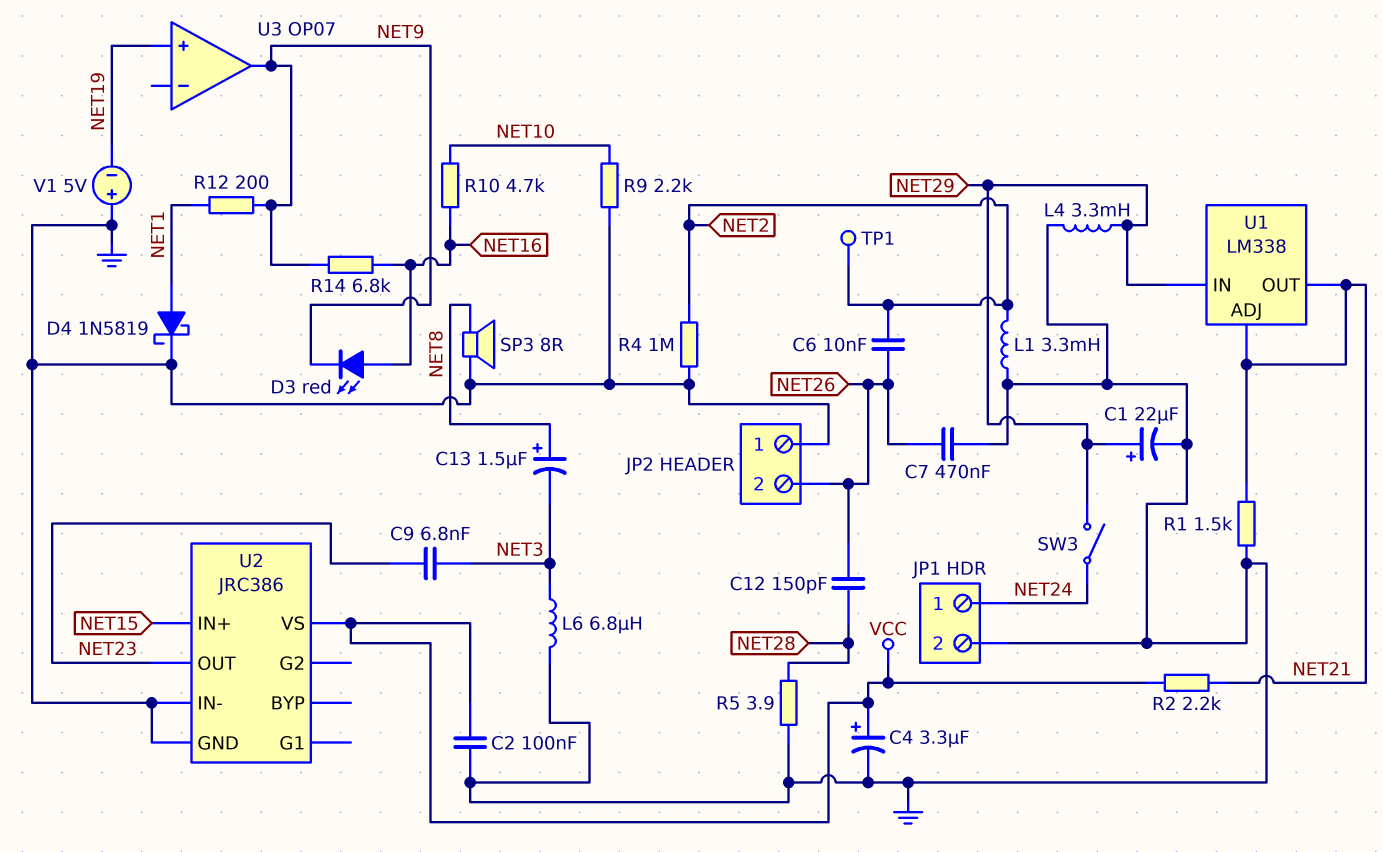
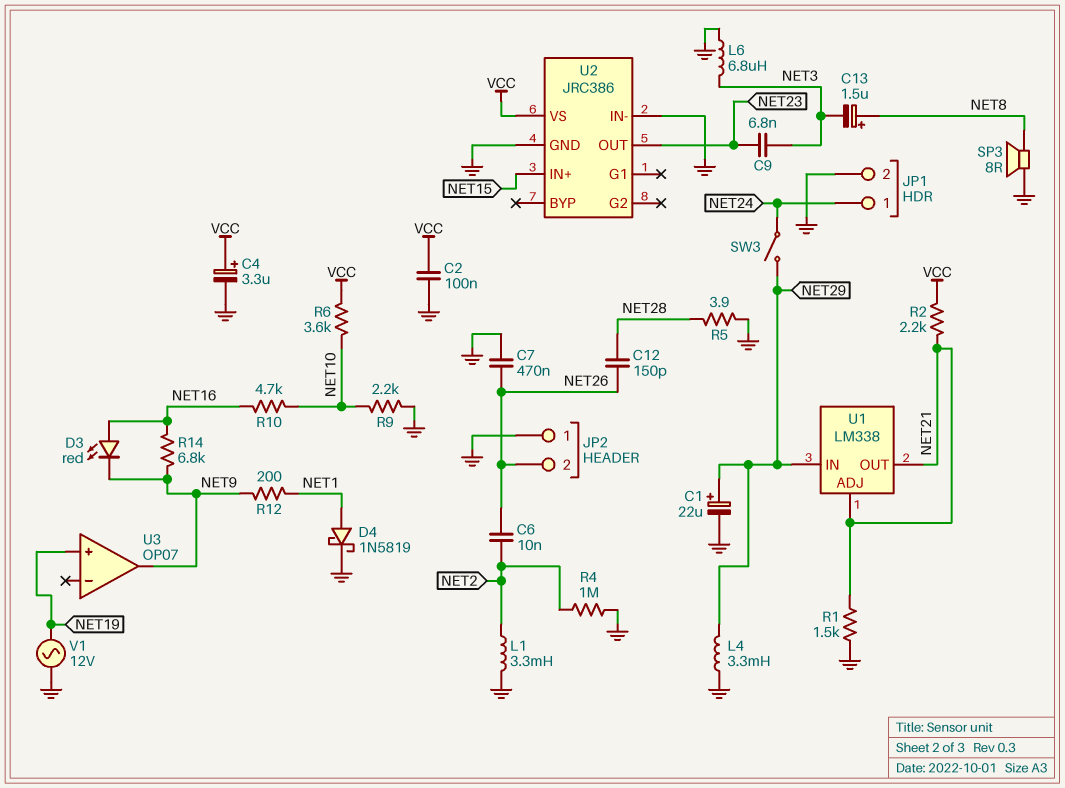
R6: none -> 3.6k (NET10, VCC)
TP1: test point (NET2) -> none
V1: 5V (plus GND, minus NET19) -> AC 12V (GND, NET19)

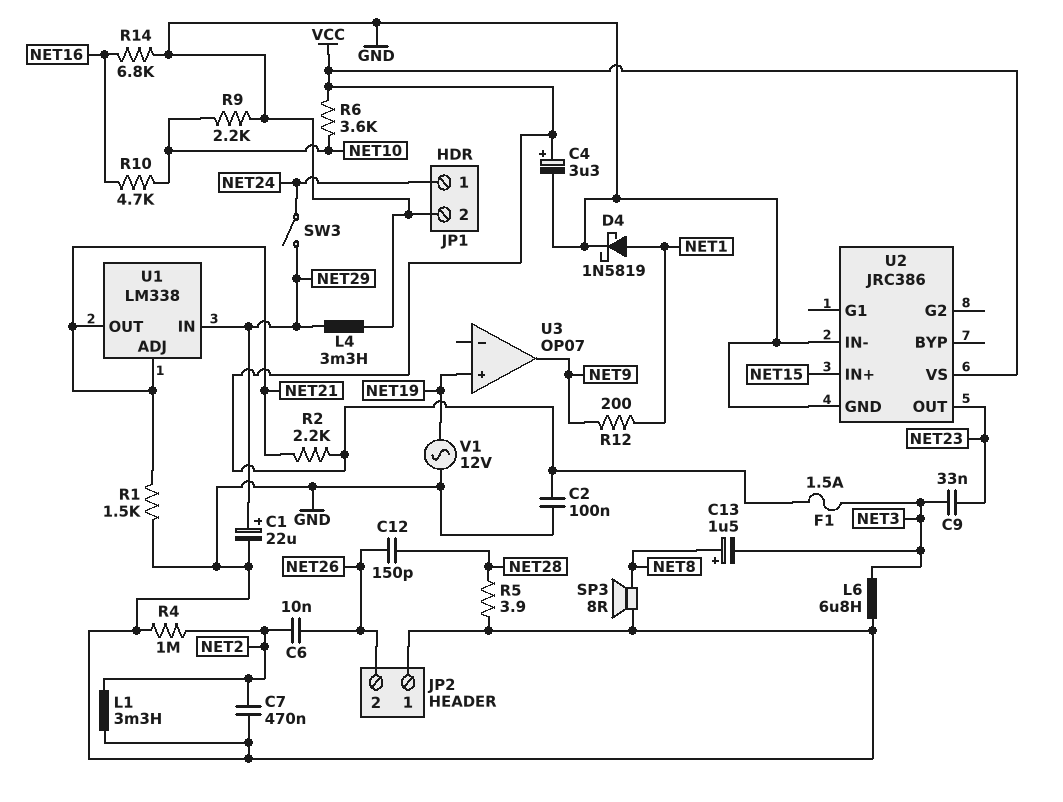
C7: 470nF (GND, NET26) -> 470nF (GND, NET2)
C9: 6.8nF (NET3, NET23) -> 33nF (NET3, NET23)
D3: LED red (A NET16, K NET9) -> none
F1: none -> 1.5A (NET3, VCC)
R14: 6.8k (NET9, NET16) -> 6.8k (GND, NET16)

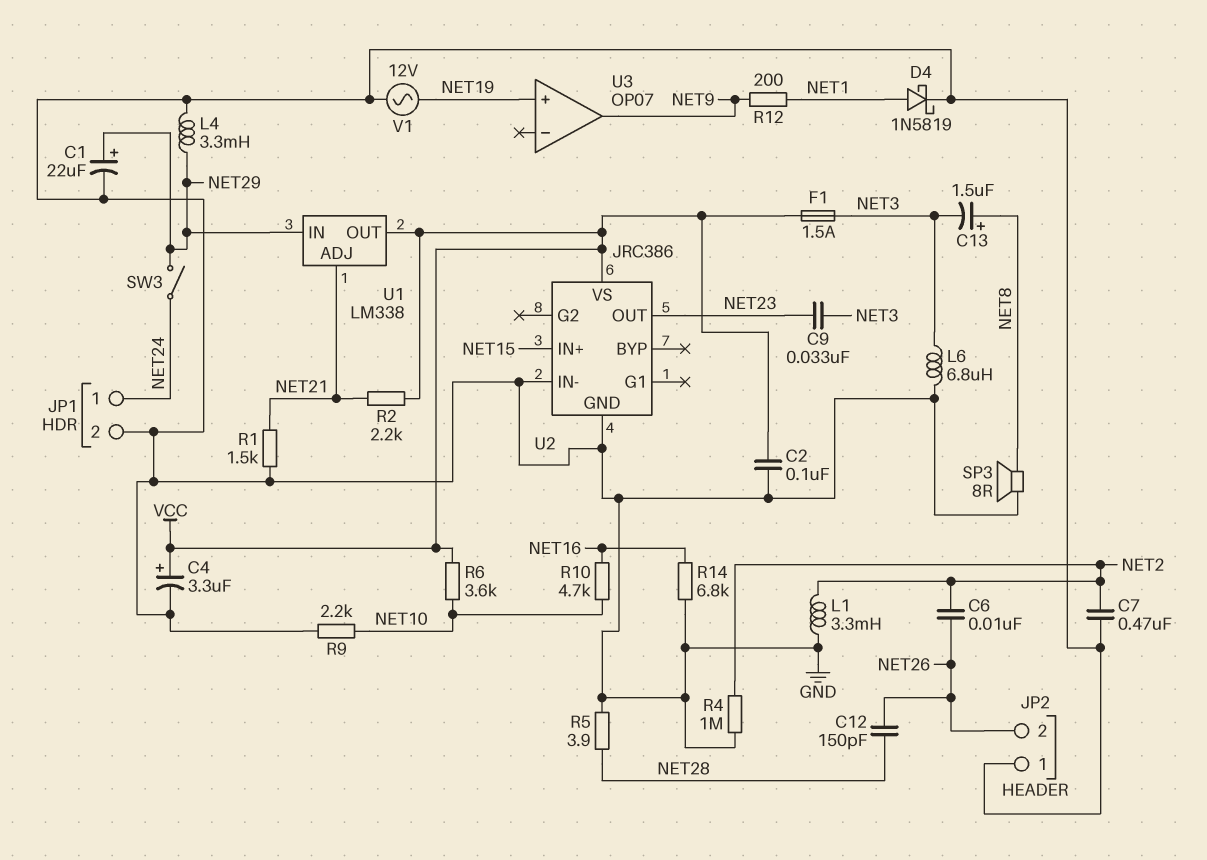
U1 pin OUT: NET21 -> VCC

